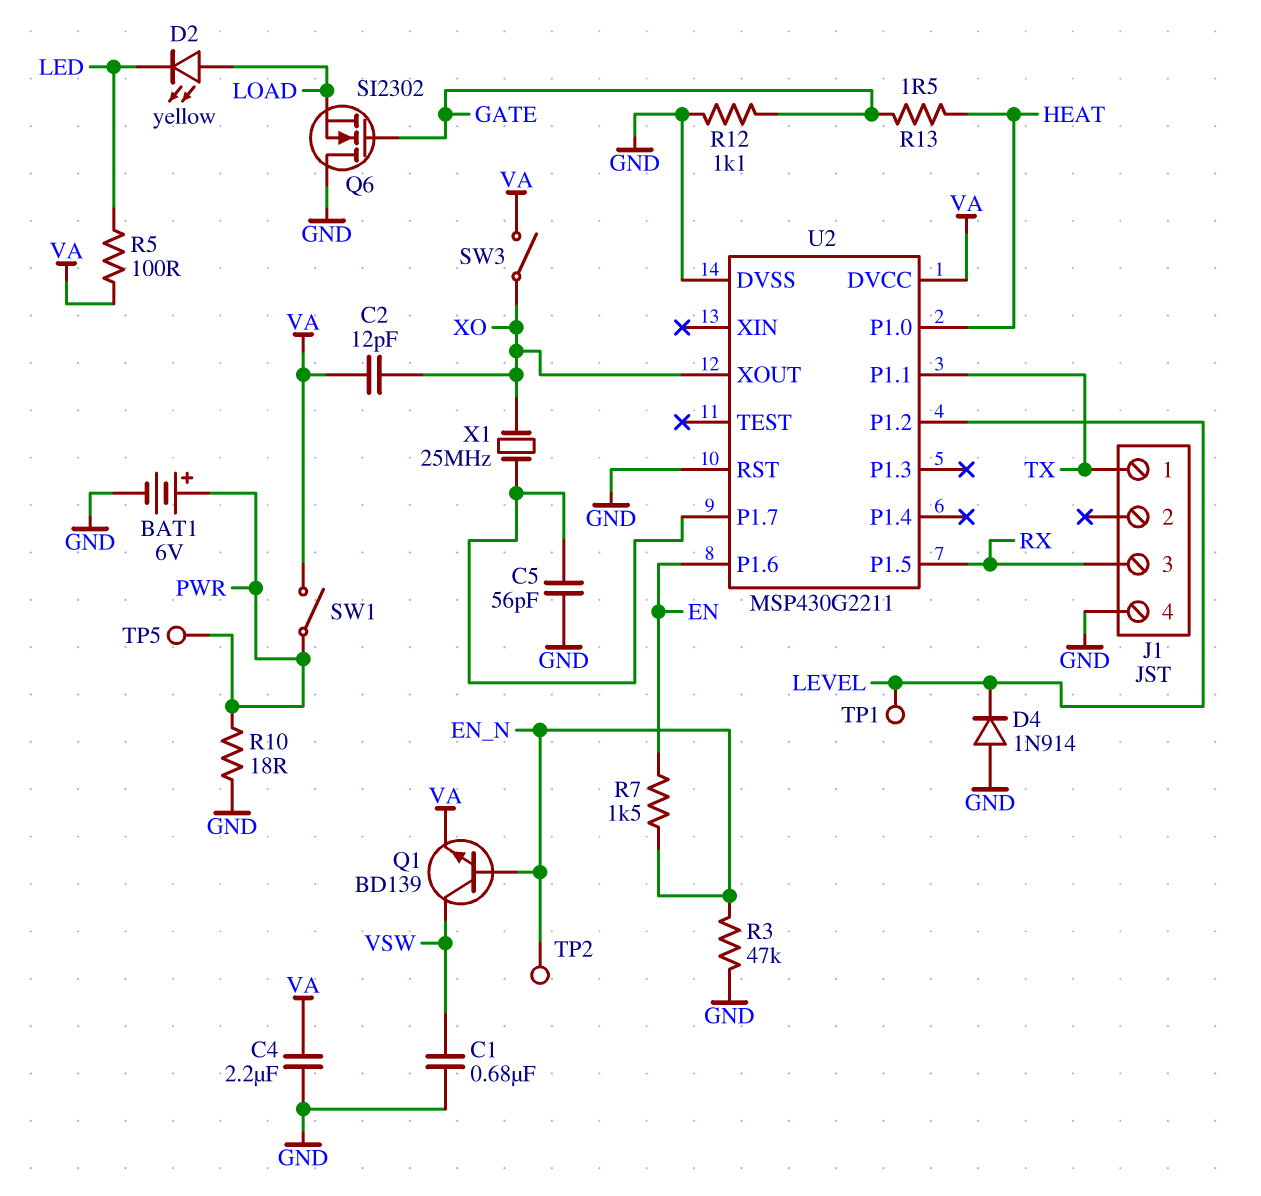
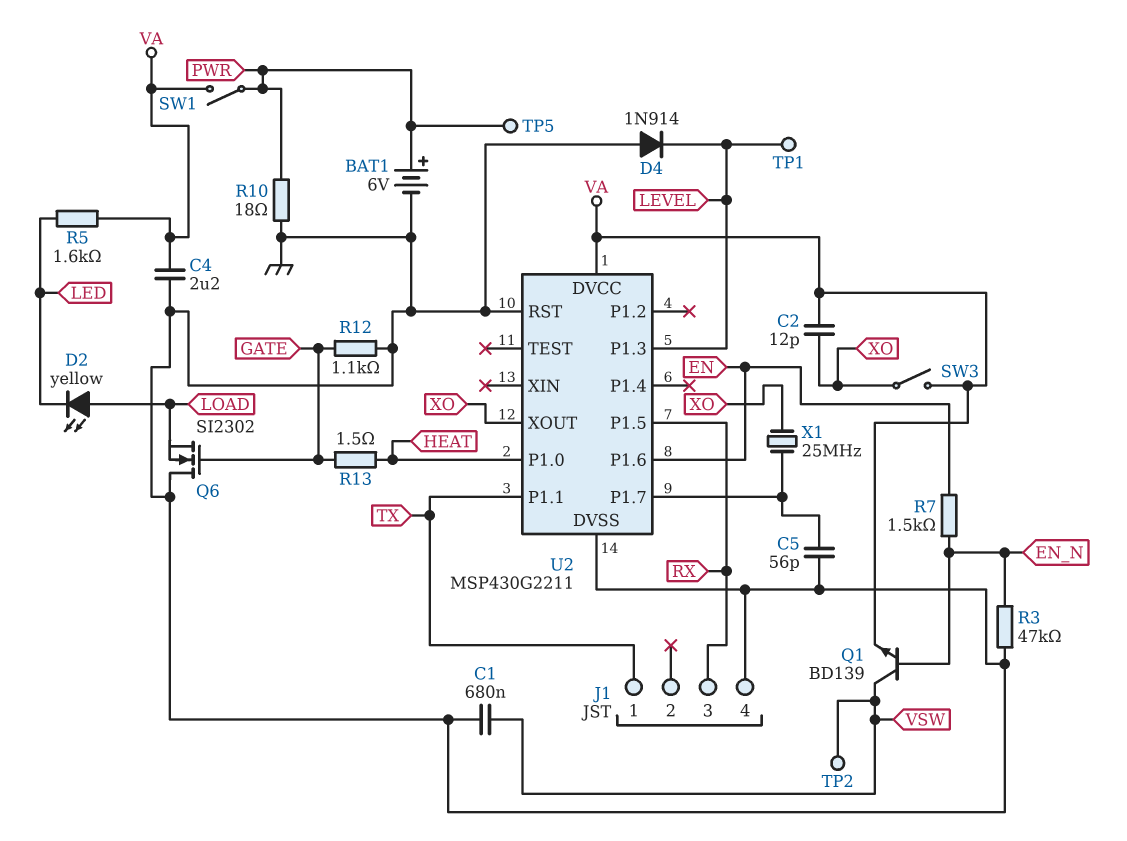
R5: 100 (LED, VA) -> 1.6k (LED, VA)
TP2: test point (EN_N) -> test point (VSW)
U2 pin P1.2: LEVEL -> none
U2 pin P1.3: none -> LEVEL

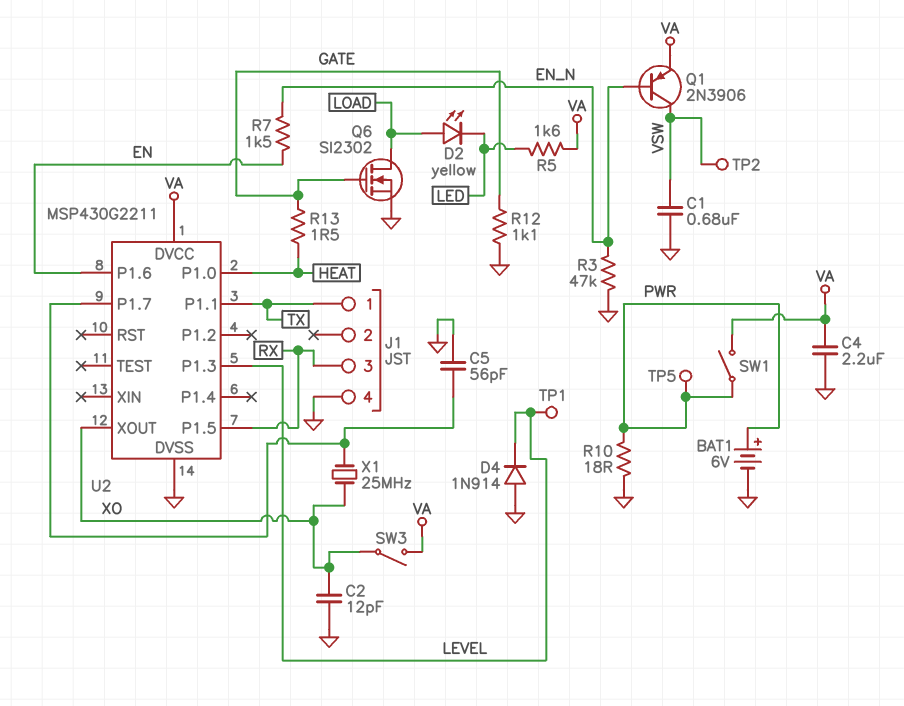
C2: 12pF (VA, XO) -> 12pF (GND, XO)
Q1: NPN BD139 (B EN_N, C VSW, E VA) -> PNP 2N3906 (B EN_N, C VSW, E VA)
Q6: NMOS SI2302 (G GATE, D GND, S LOAD) -> NMOS SI2302 (G GATE, D LOAD, S GND)
U2 pin RST: GND -> none

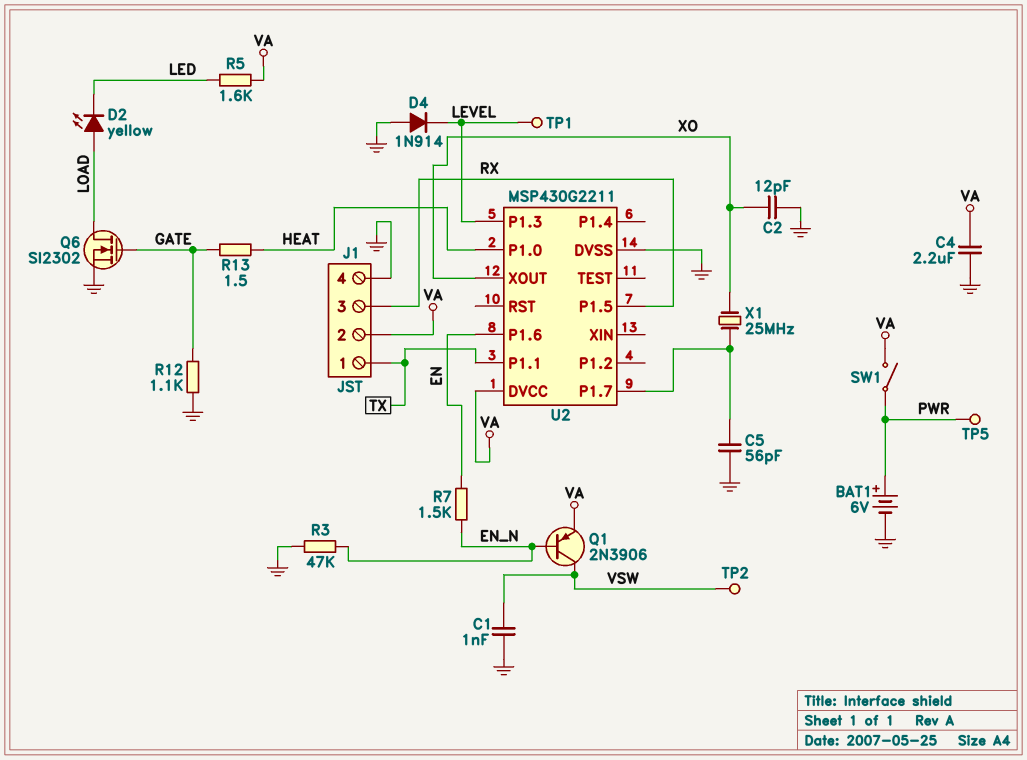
C1: 680nF (GND, VSW) -> 1nF (GND, VSW)
J1 pin 2: none -> VA
R10: 18 (GND, PWR) -> none
SW3: switch (VA, XO) -> none

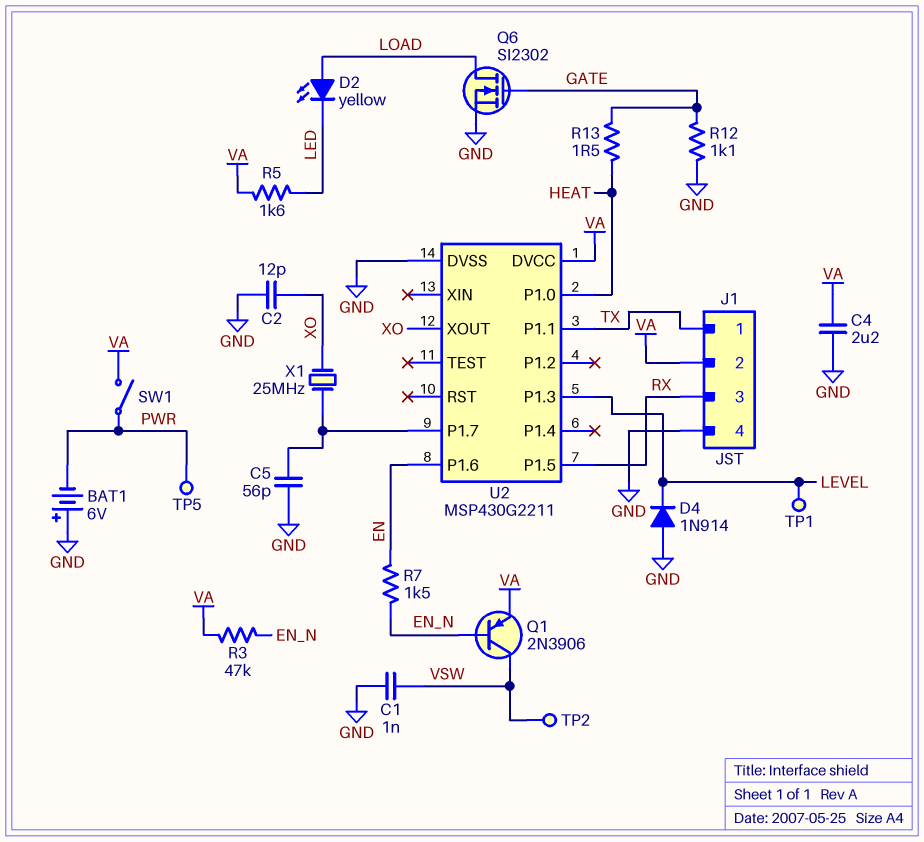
BAT1: 6V (plus PWR, minus GND) -> 6V (plus GND, minus PWR)
R3: 47k (EN_N, GND) -> 47k (EN_N, VA)

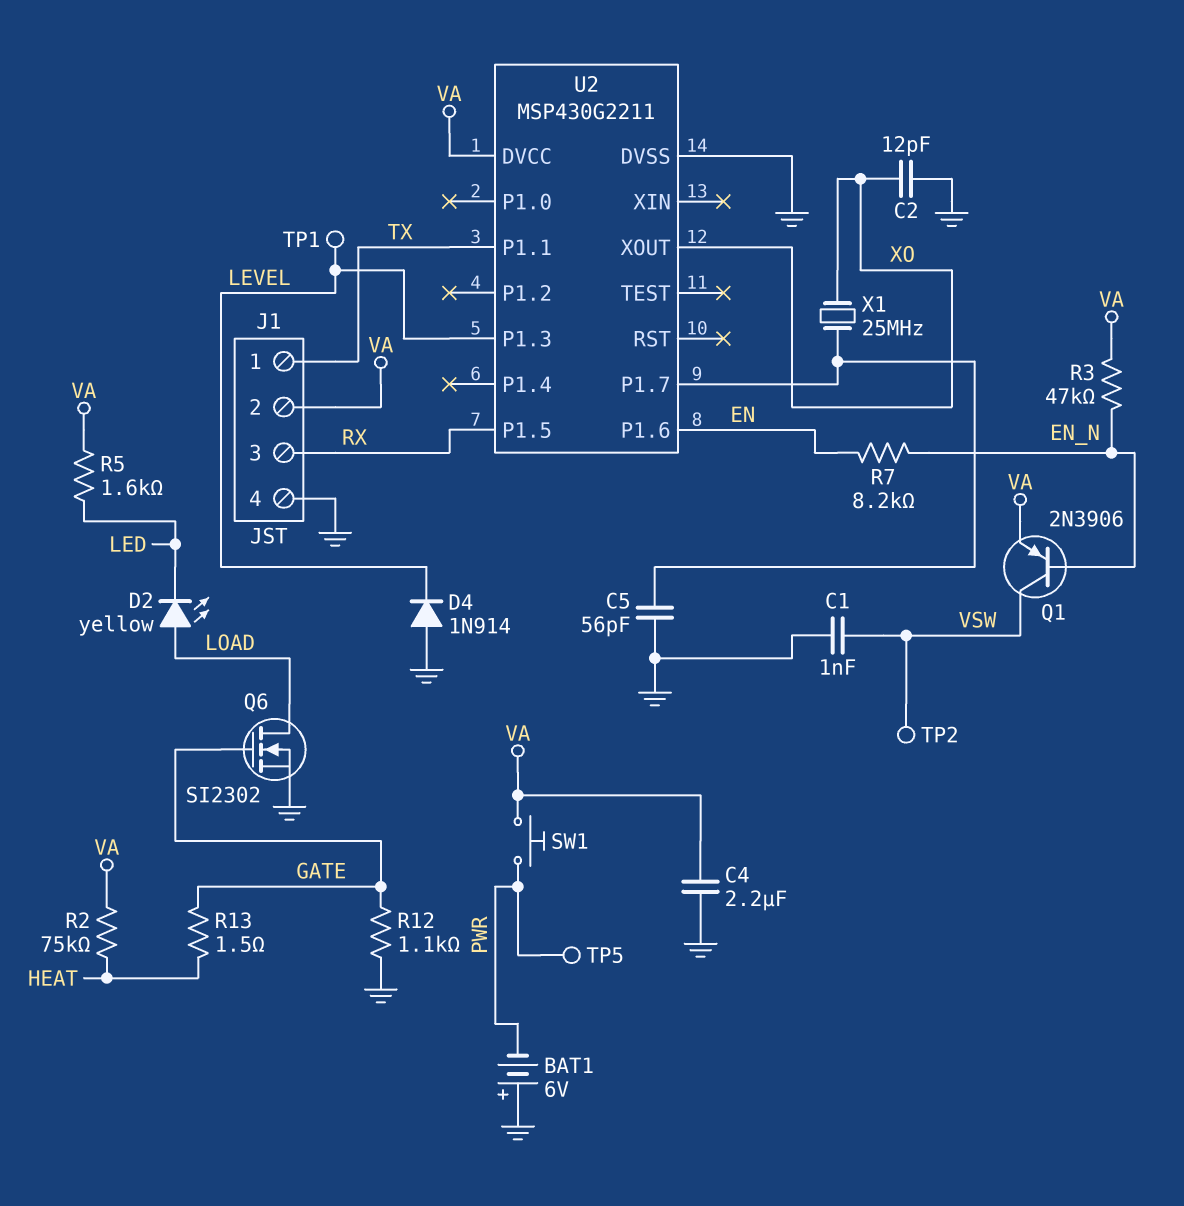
R2: none -> 75k (HEAT, VA)
R7: 1.5k (EN, EN_N) -> 8.2k (EN, EN_N)
SW1: switch (PWR, VA) -> button (PWR, VA)
U2 pin P1.0: HEAT -> none

